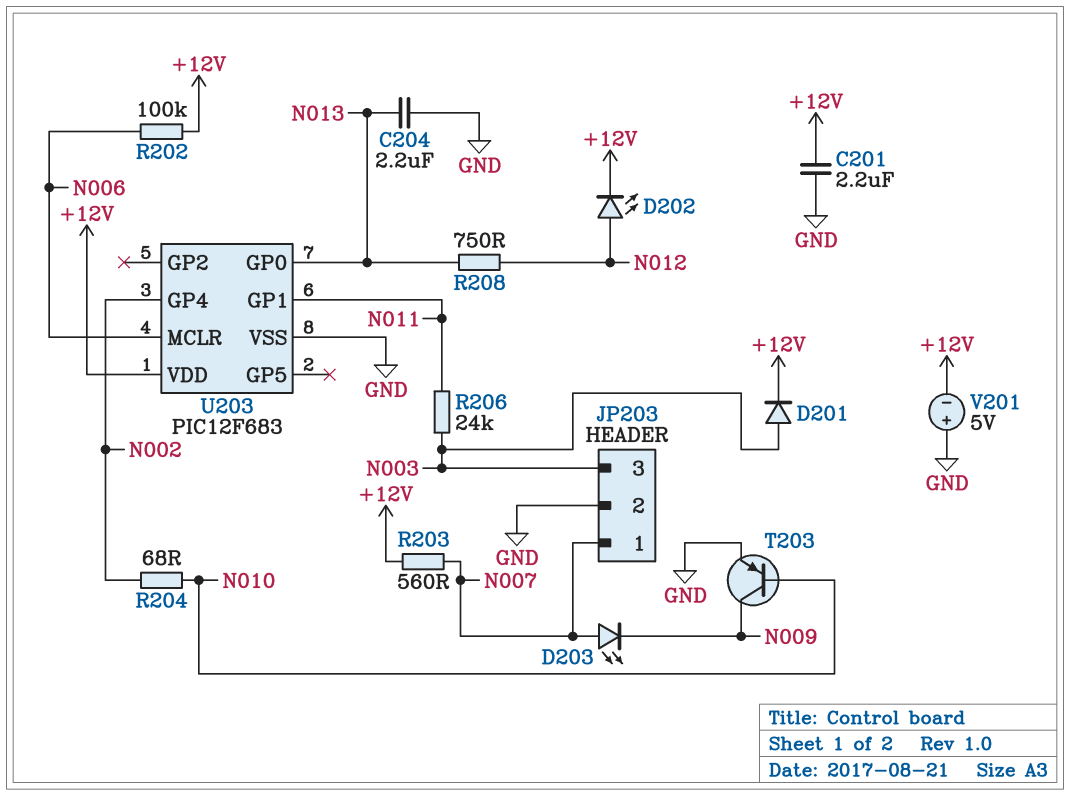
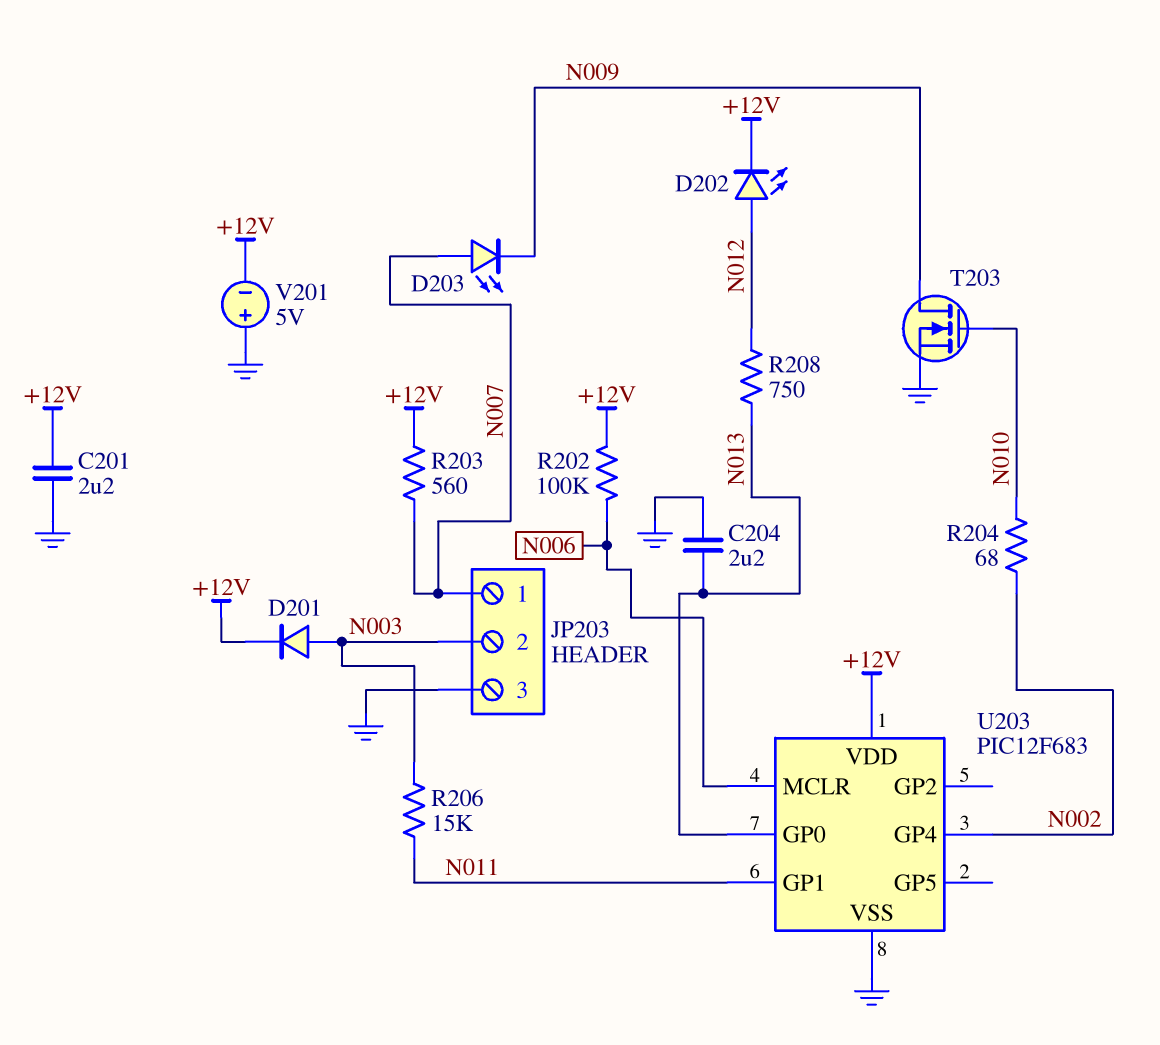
JP203 pin 2: GND -> N003
JP203 pin 3: N003 -> GND
R206: 24k (N003, N011) -> 15k (N003, N011)
T203: PNP (B N010, C N009, E GND) -> NMOS (G N010, D N009, S GND)

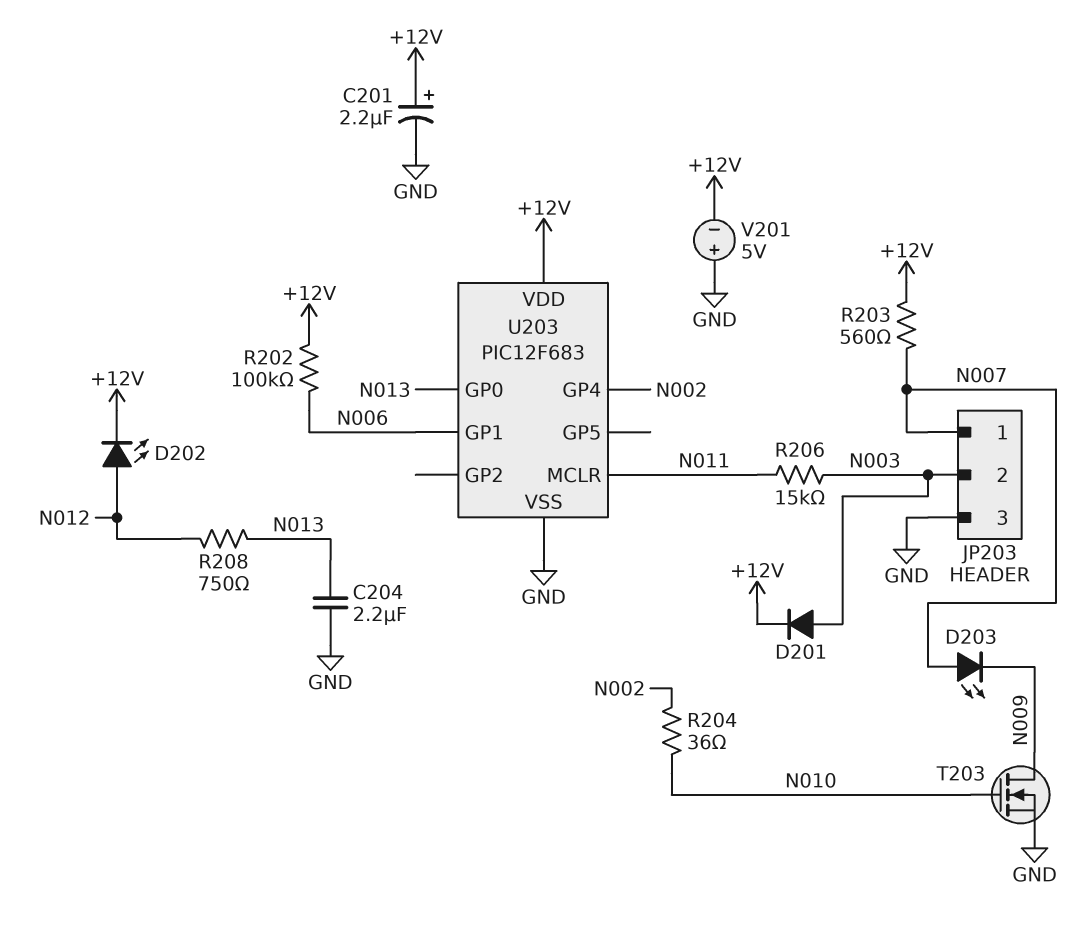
C201: 2.2uF (+12V, GND) -> 2.2uF (plus +12V, minus GND)
R204: 68 (N002, N010) -> 36 (N002, N010)
U203 pin GP1: N011 -> N006
U203 pin MCLR: N006 -> N011

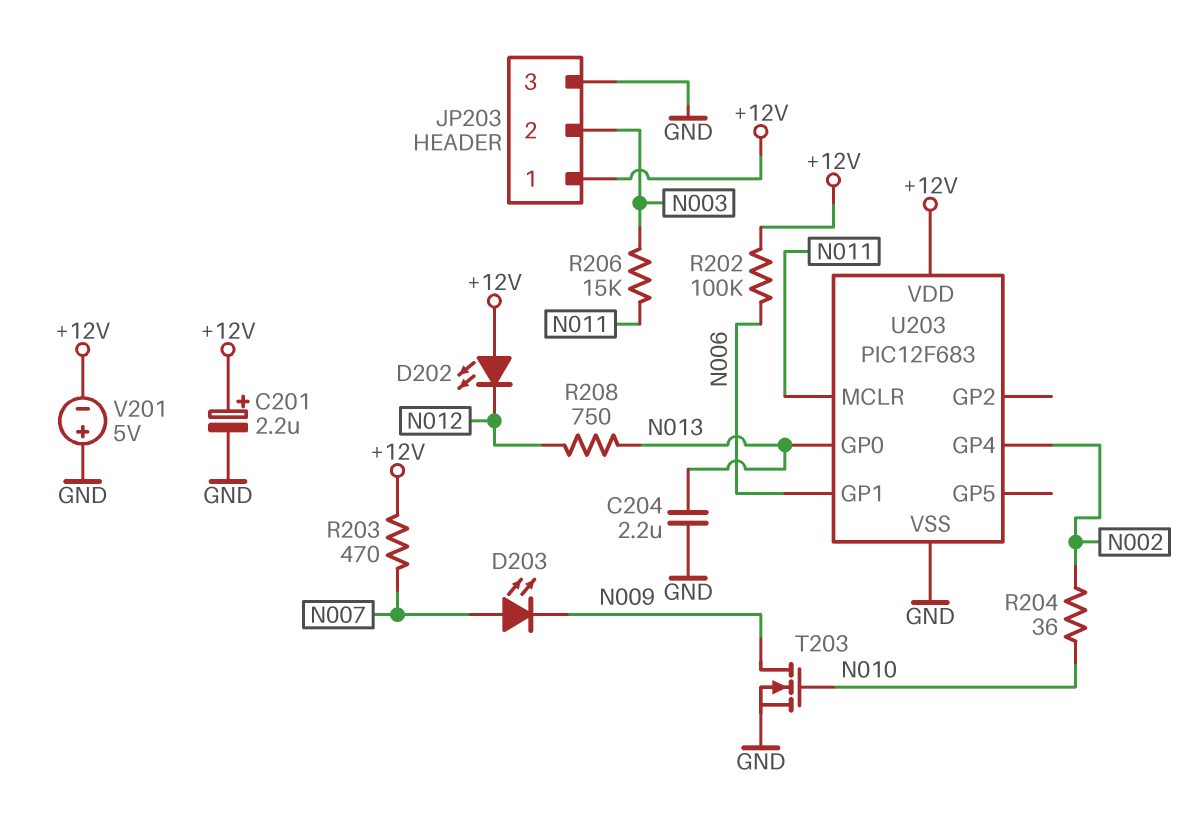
D201: diode (A N003, K +12V) -> none
D202: LED (A N012, K +12V) -> LED (A +12V, K N012)
JP203 pin 1: N007 -> +12V
R203: 560 (+12V, N007) -> 470 (+12V, N007)

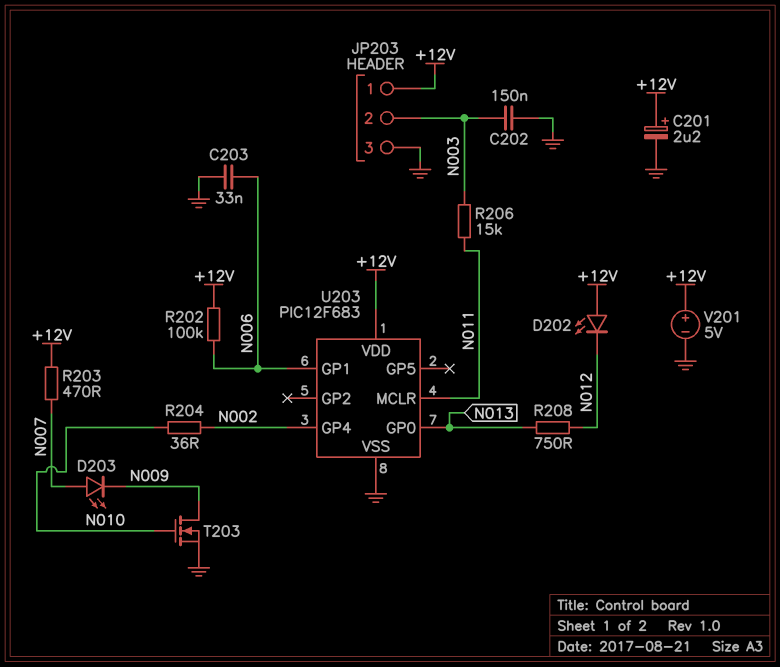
C202: none -> 150nF (GND, N003)
C203: none -> 33nF (GND, N006)
C204: 2.2uF (GND, N013) -> none
V201: 5V (plus GND, minus +12V) -> 5V (plus +12V, minus GND)

